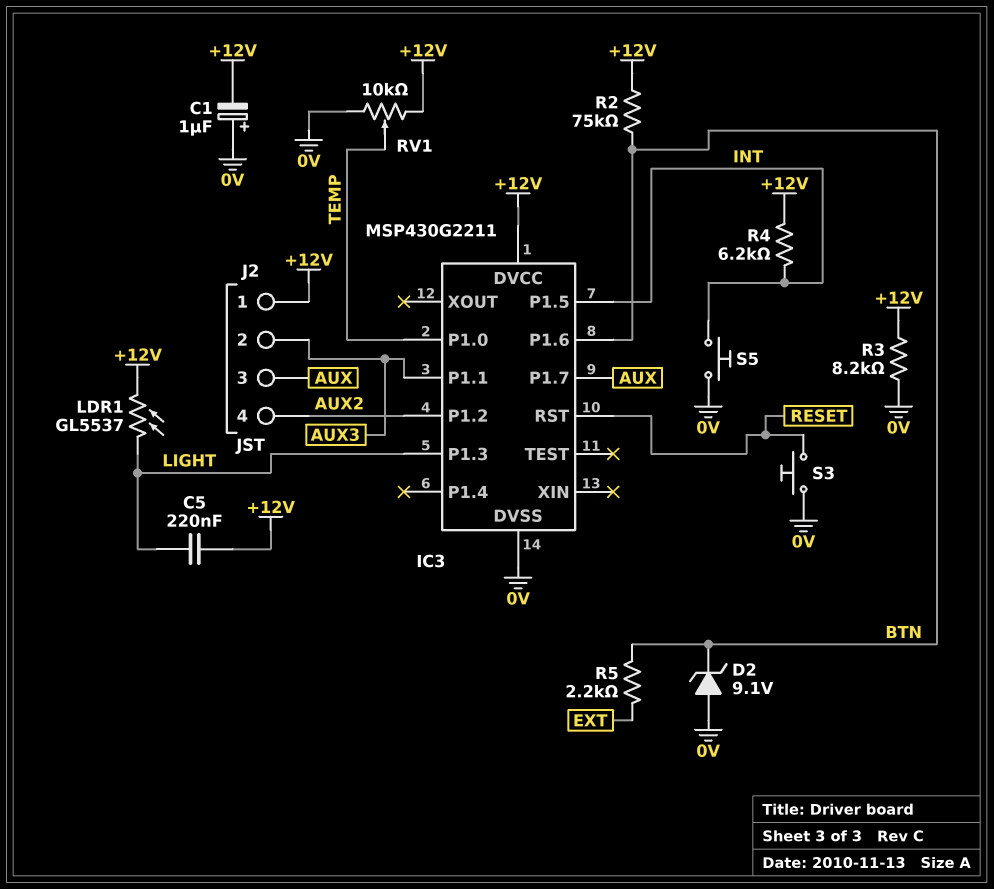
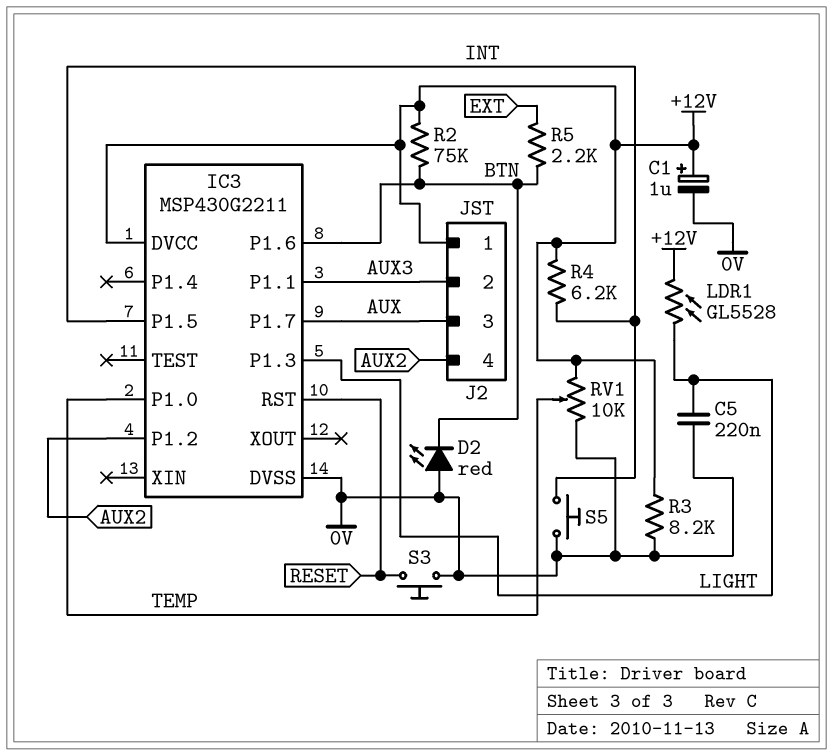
C1: 1uF (plus 0V, minus +12V) -> 1uF (plus +12V, minus 0V)
C5: 220nF (+12V, LIGHT) -> 220nF (0V, LIGHT)
D2: zener 9.1V (A 0V, K BTN) -> LED red (A 0V, K BTN)
LDR1: GL5537 (+12V, LIGHT) -> GL5528 (+12V, LIGHT)

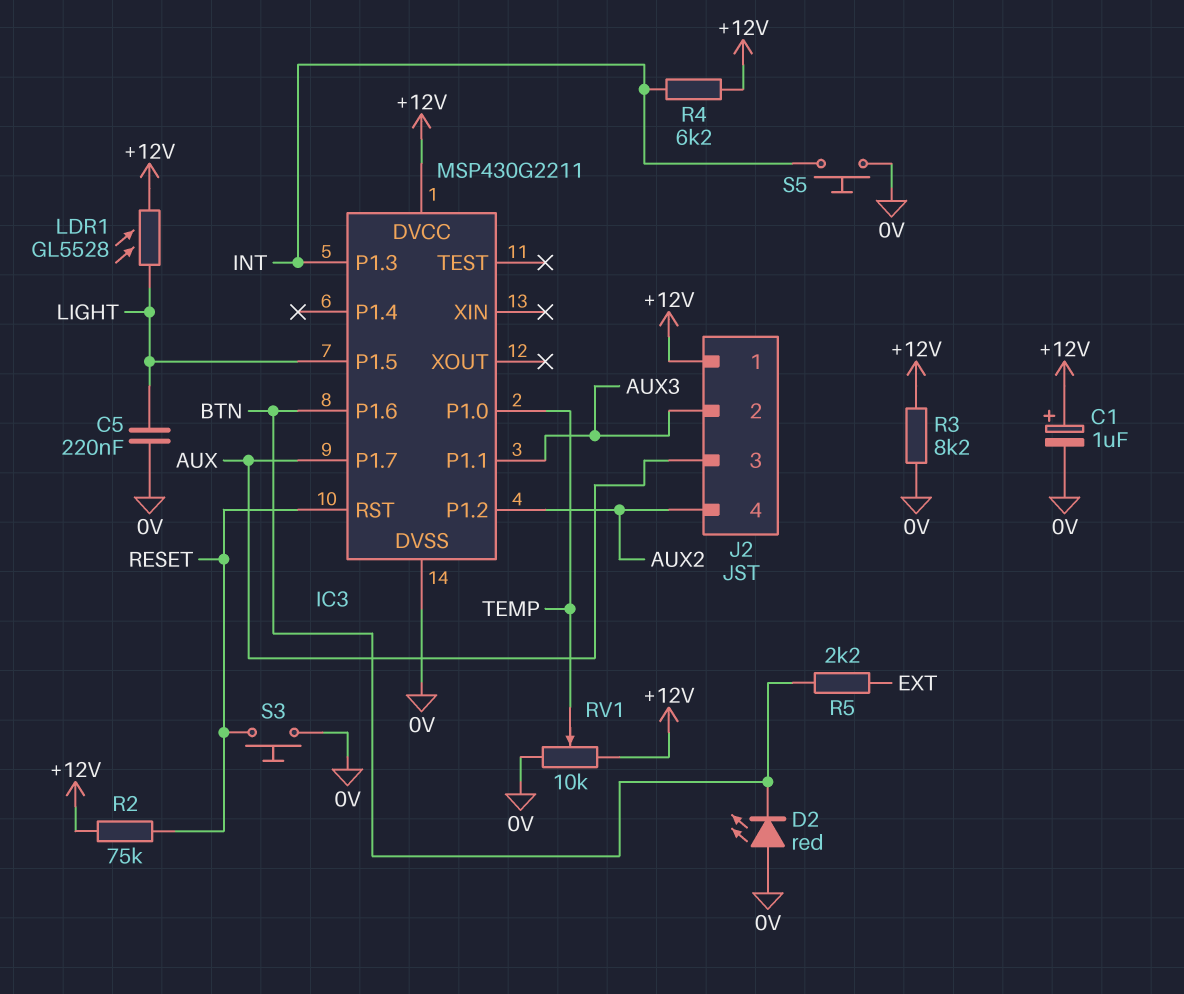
IC3 pin P1.3: LIGHT -> INT
IC3 pin P1.5: INT -> LIGHT
R2: 75k (+12V, BTN) -> 75k (+12V, RESET)

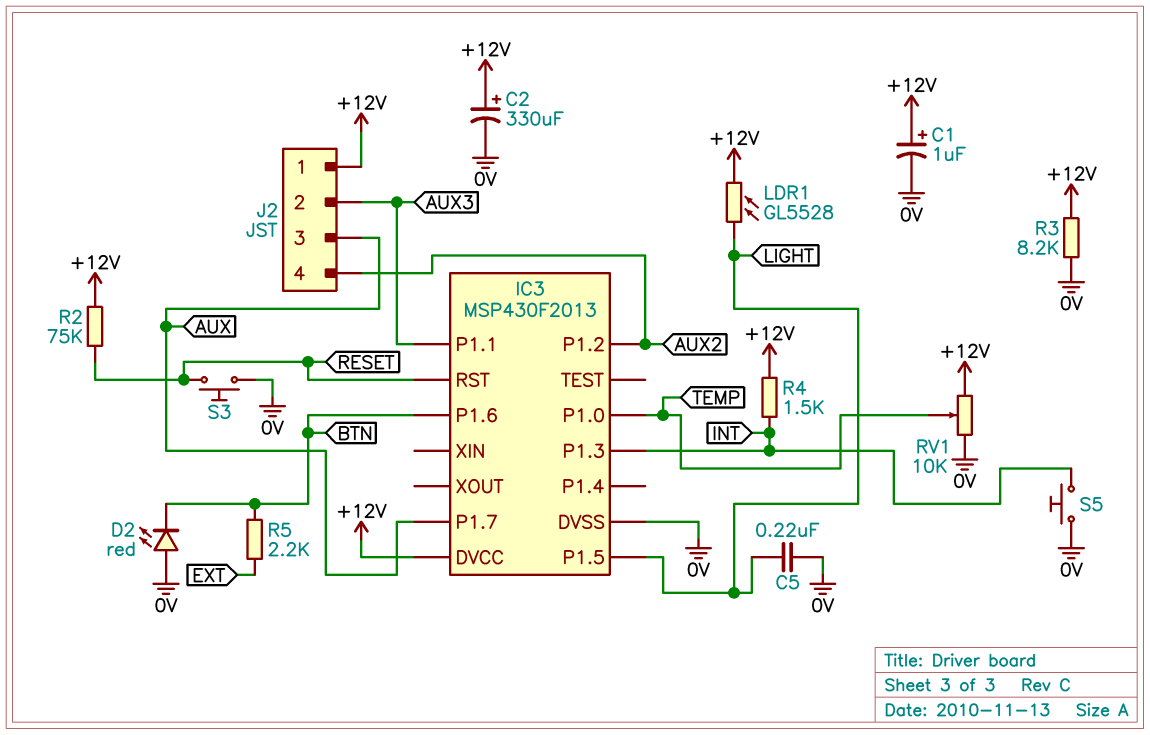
C2: none -> 330uF (plus +12V, minus 0V)
IC3: MSP430G2211 -> MSP430F2013
R4: 6.2k (+12V, INT) -> 1.5k (+12V, INT)

